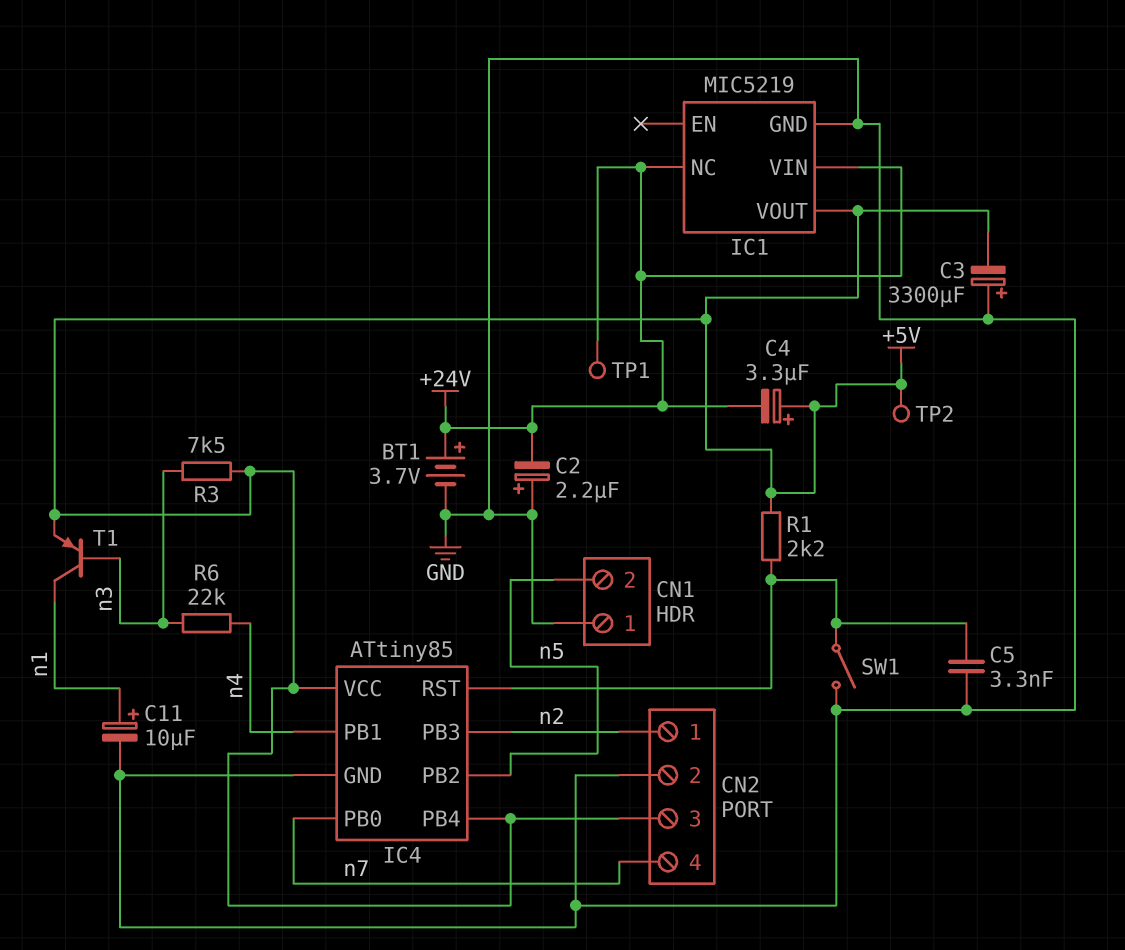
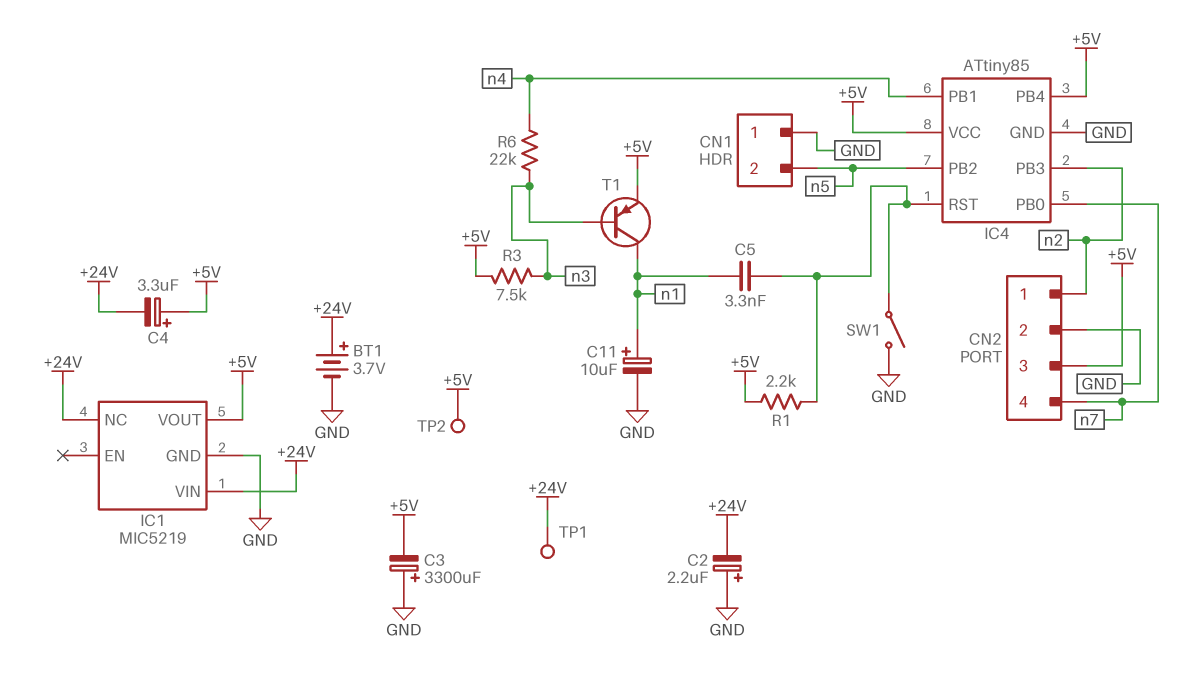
C5: 3.3nF (GND, IC4/RST) -> 3.3nF (IC4/RST, n1)

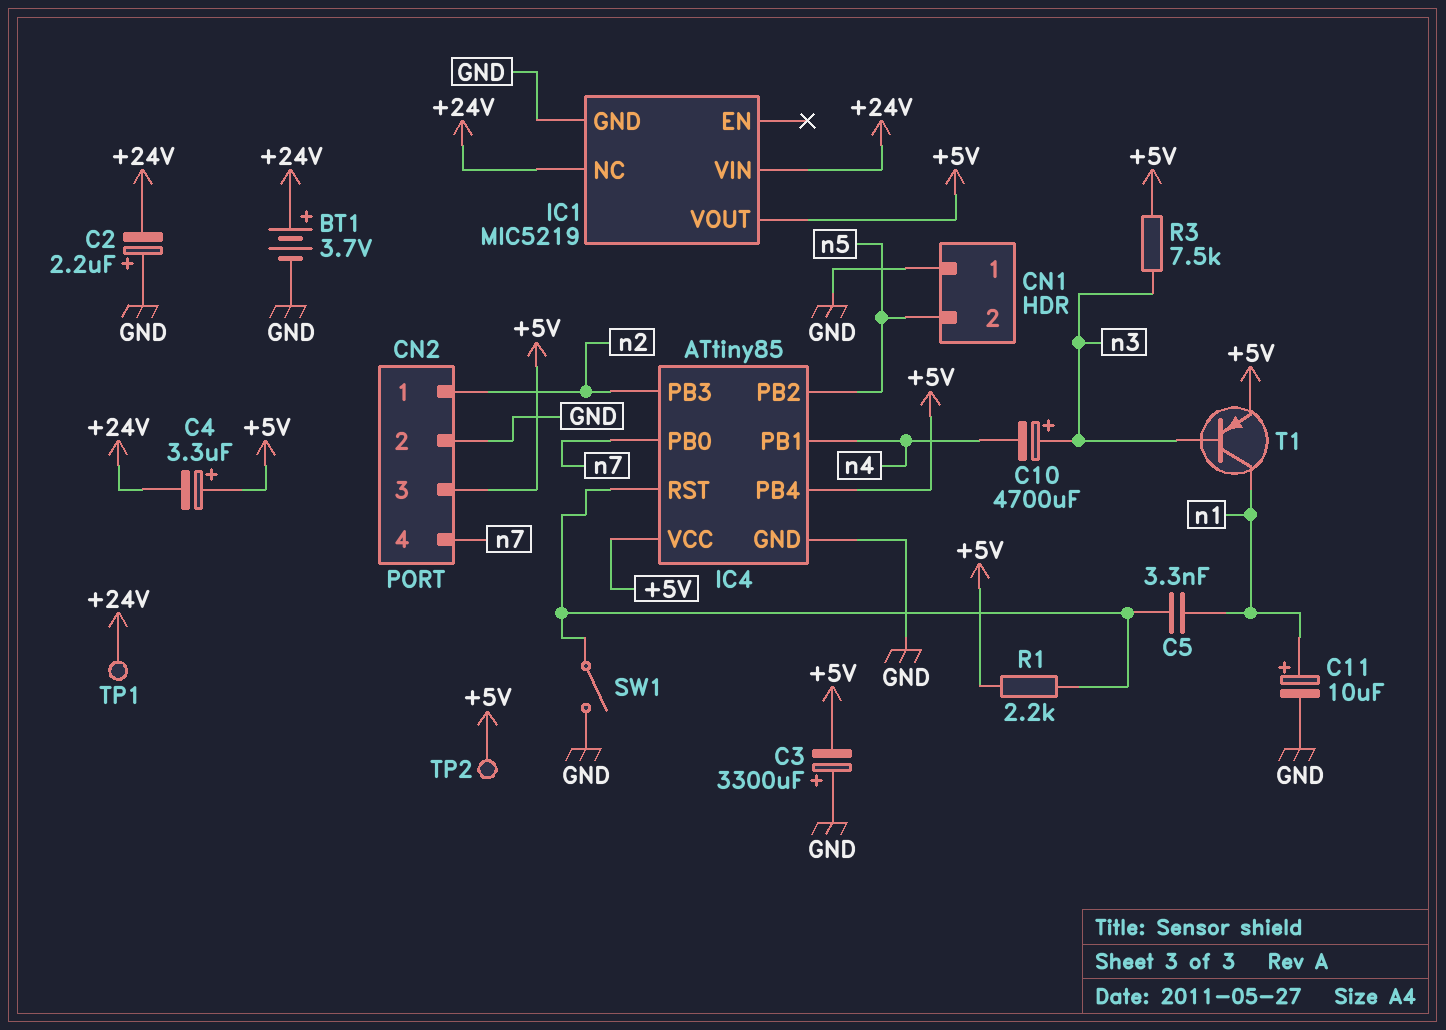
C10: none -> 4700uF (plus n3, minus n4)
R6: 22k (n3, n4) -> none

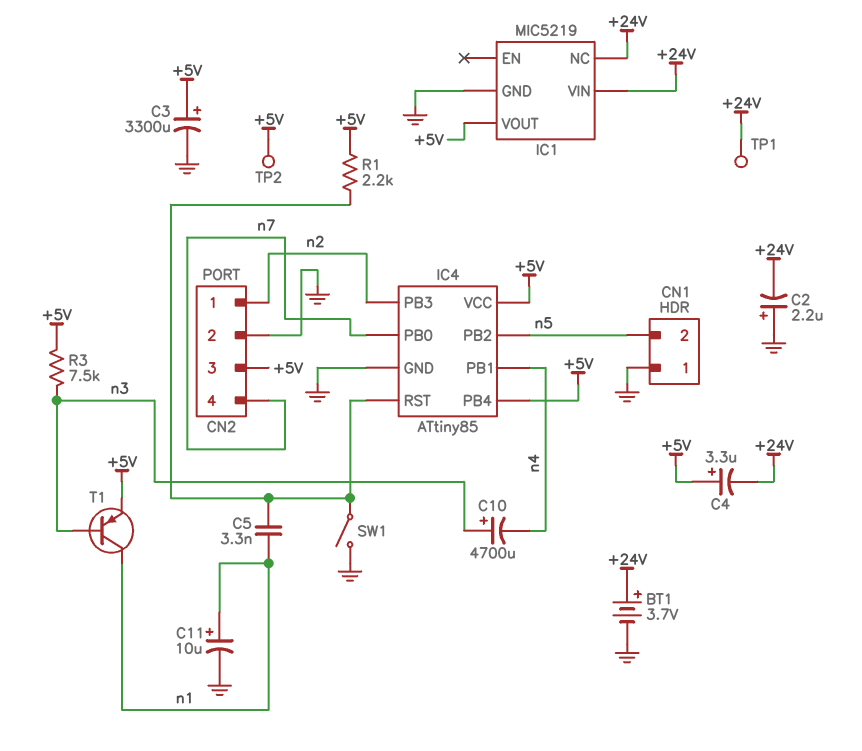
C3: 3300uF (plus GND, minus +5V) -> 3300uF (plus +5V, minus GND)

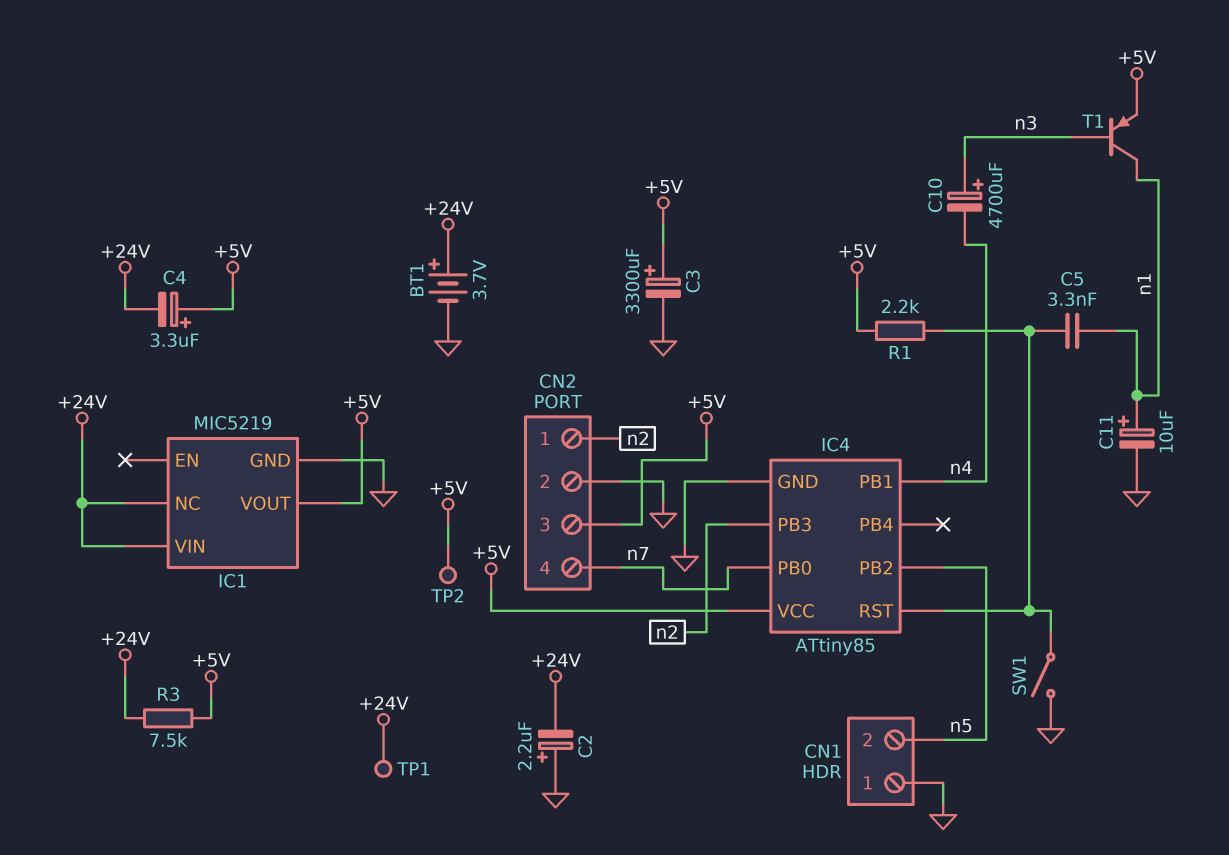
IC4 pin PB4: +5V -> none
R3: 7.5k (+5V, n3) -> 7.5k (+5V, +24V)

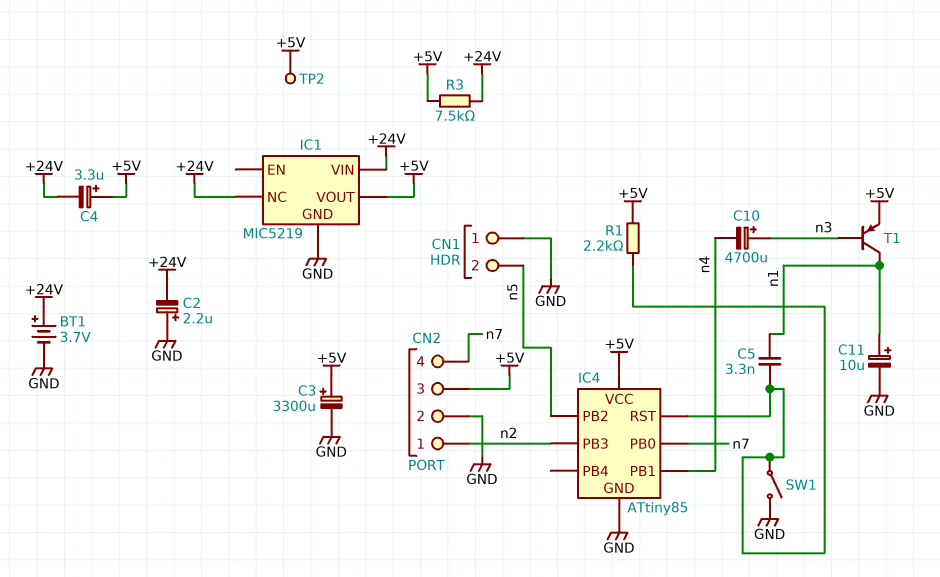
TP1: test point (+24V) -> none

